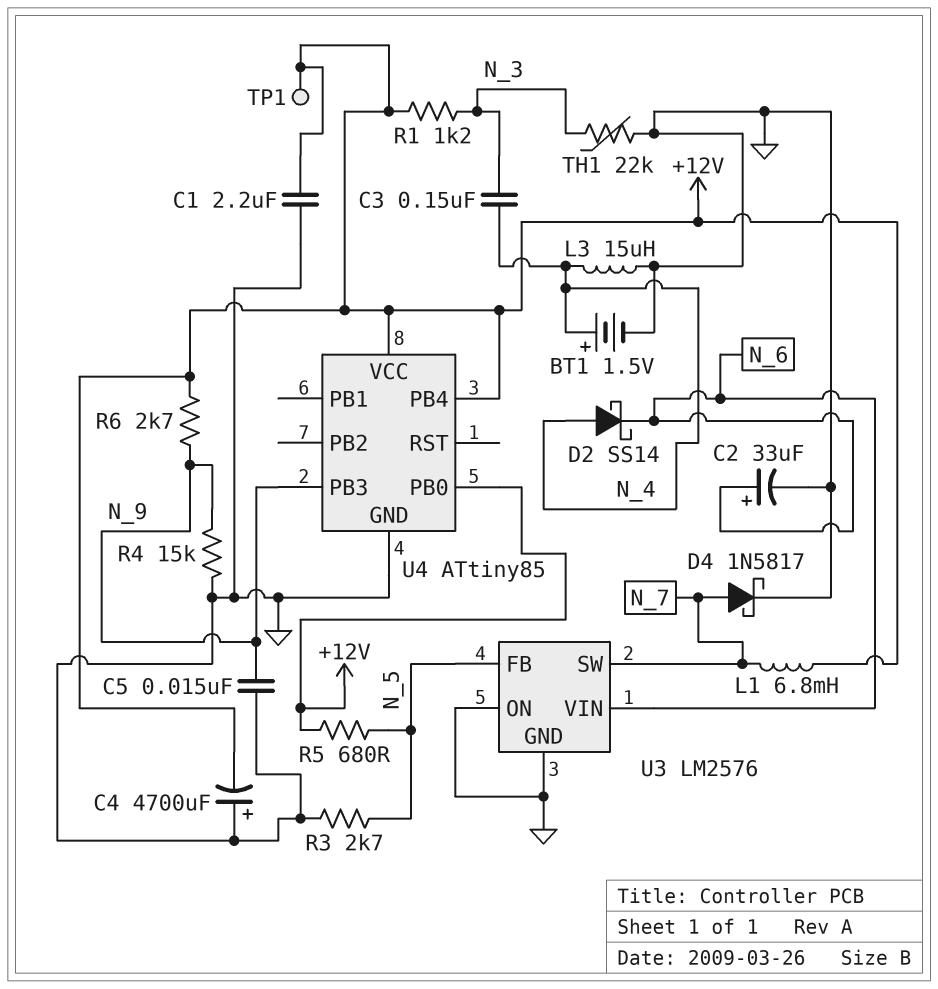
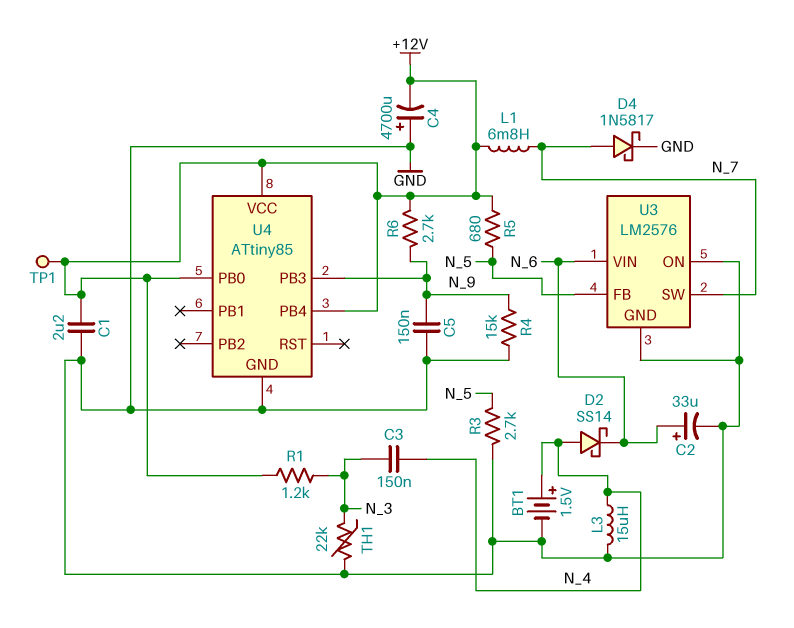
C5: 15nF (GND, N_9) -> 150nF (GND, N_9)

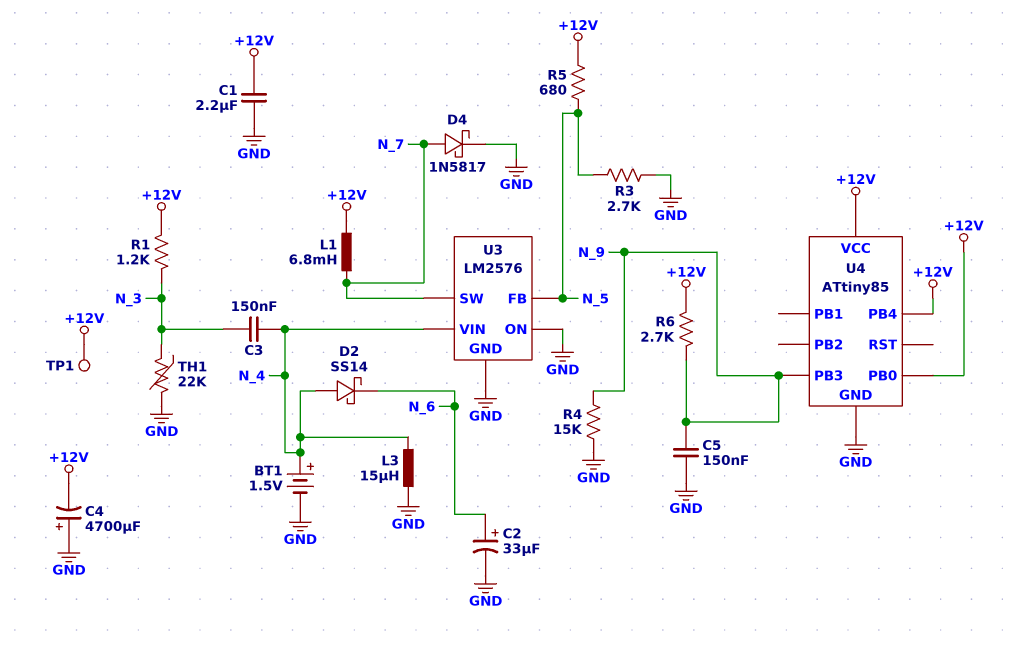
U3 pin VIN: N_6 -> N_4

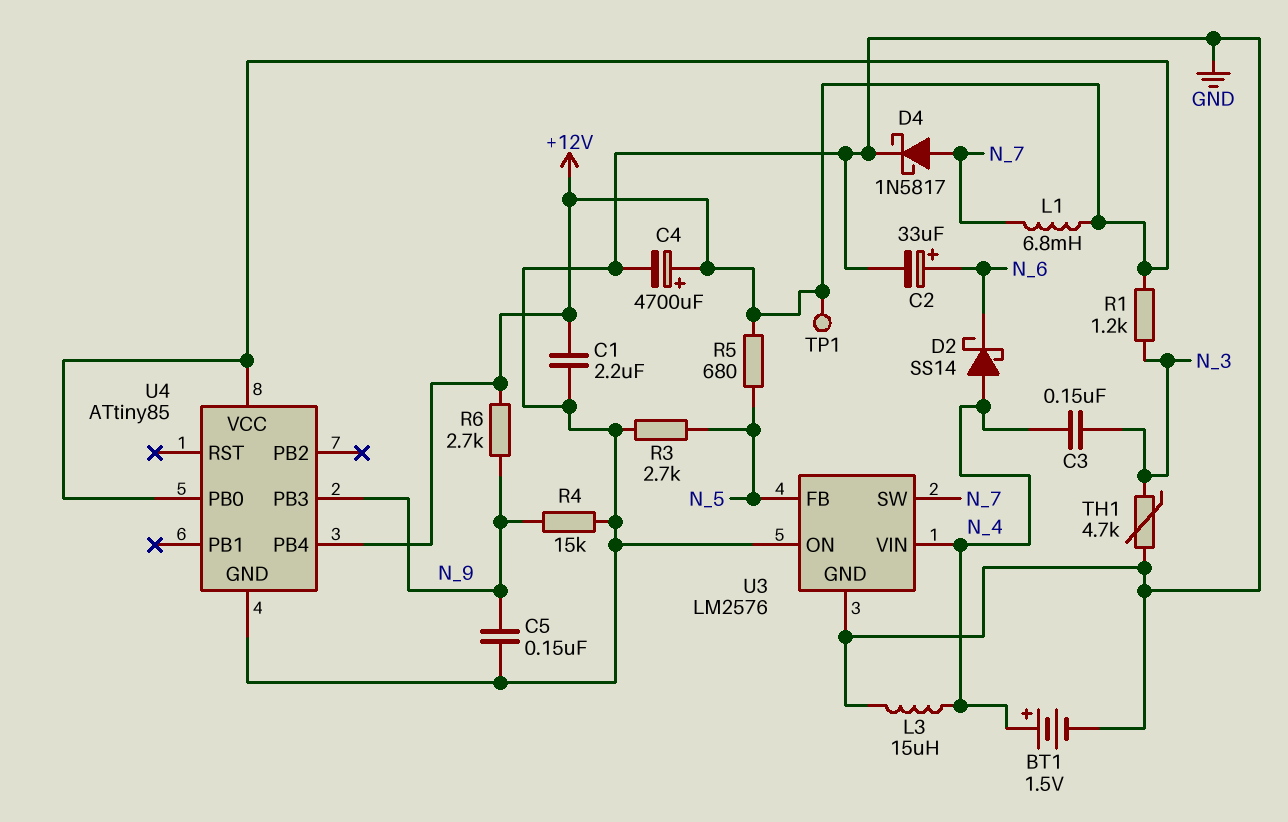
C4: 4700uF (plus GND, minus +12V) -> 4700uF (plus +12V, minus GND)
TH1: 22k (GND, N_3) -> 4.7k (GND, N_3)

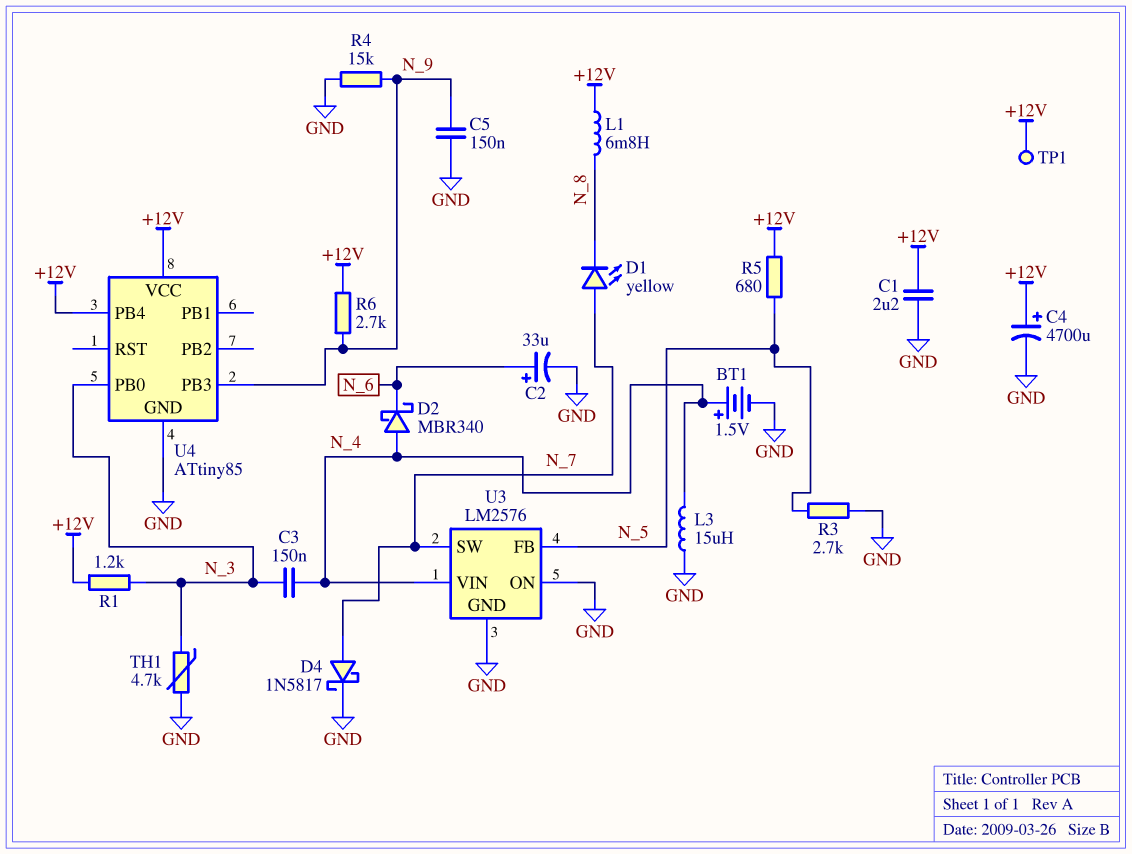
D1: none -> LED yellow (A N_7, K N_8)
D2: schottky SS14 (A N_4, K N_6) -> schottky MBR340 (A N_4, K N_6)
L1: 6.8mH (+12V, N_7) -> 6.8mH (+12V, N_8)
U4 pin PB0: +12V -> N_3

